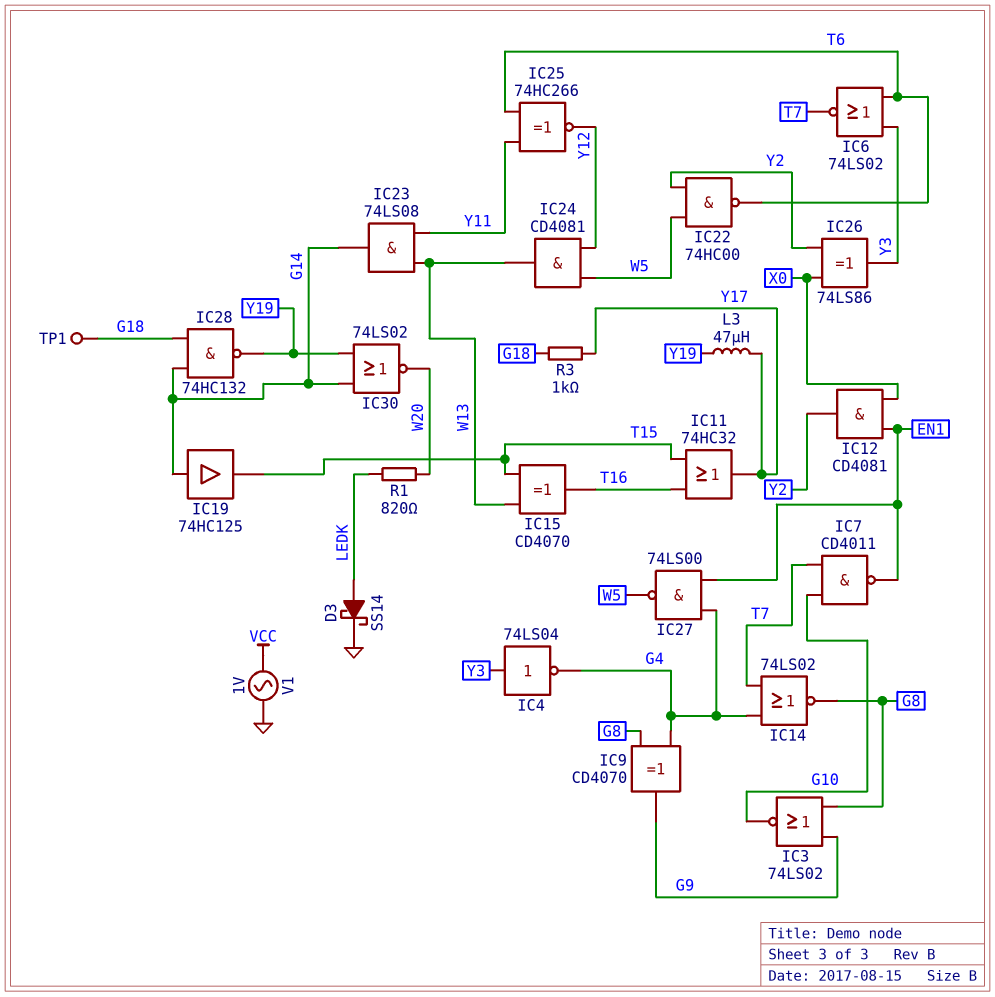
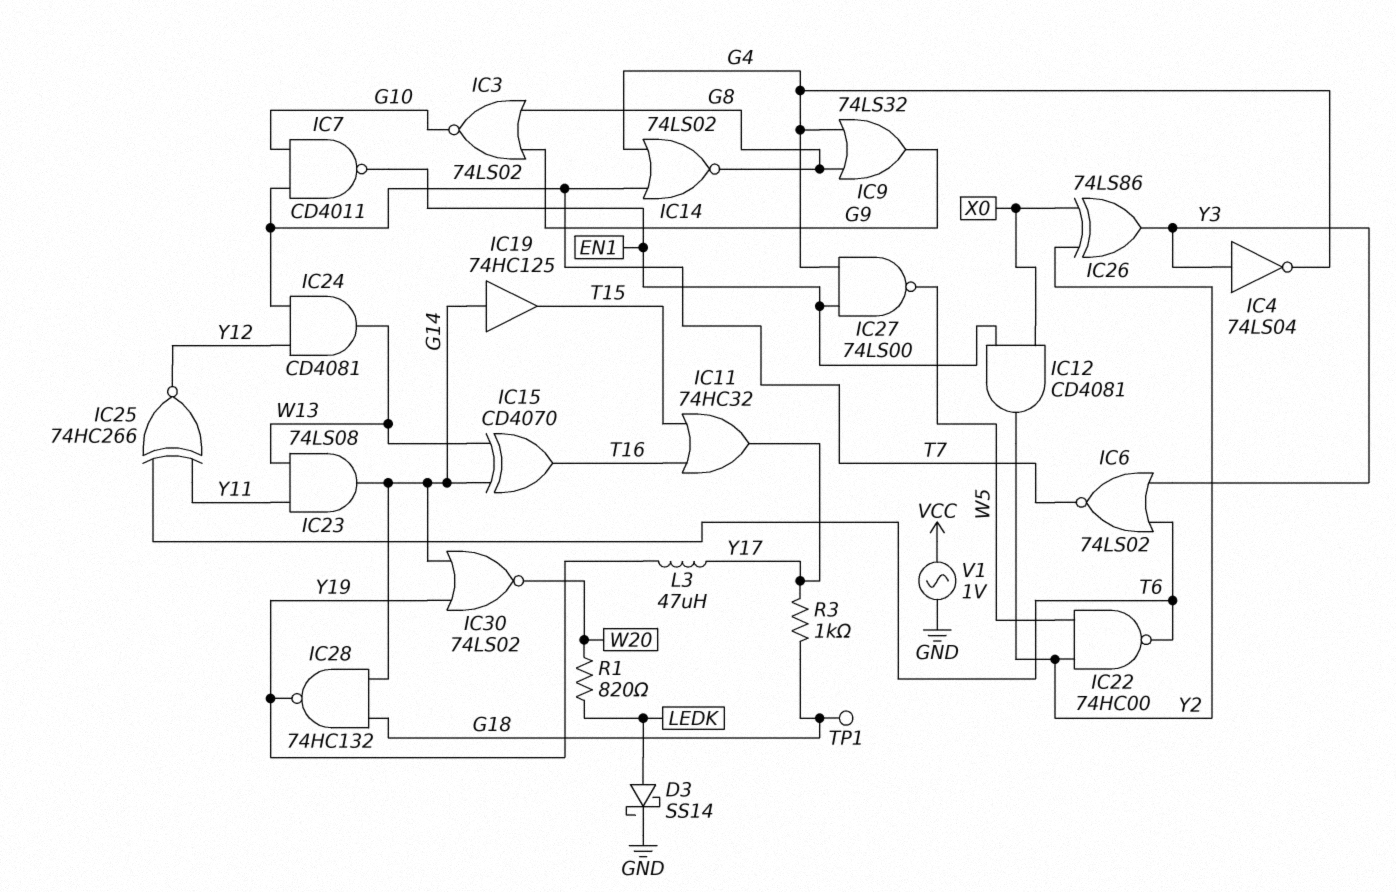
IC9: XOR CD4070 (in G4, in G8, out G9) -> OR 74LS32 (in G4, in G8, out G9)
IC15: XOR CD4070 (in T15, in W13, out T16) -> XOR CD4070 (in G14, in W13, out T16)
IC24: AND CD4081 (in W5, in Y12, out W13) -> AND CD4081 (in T7, in Y12, out W13)

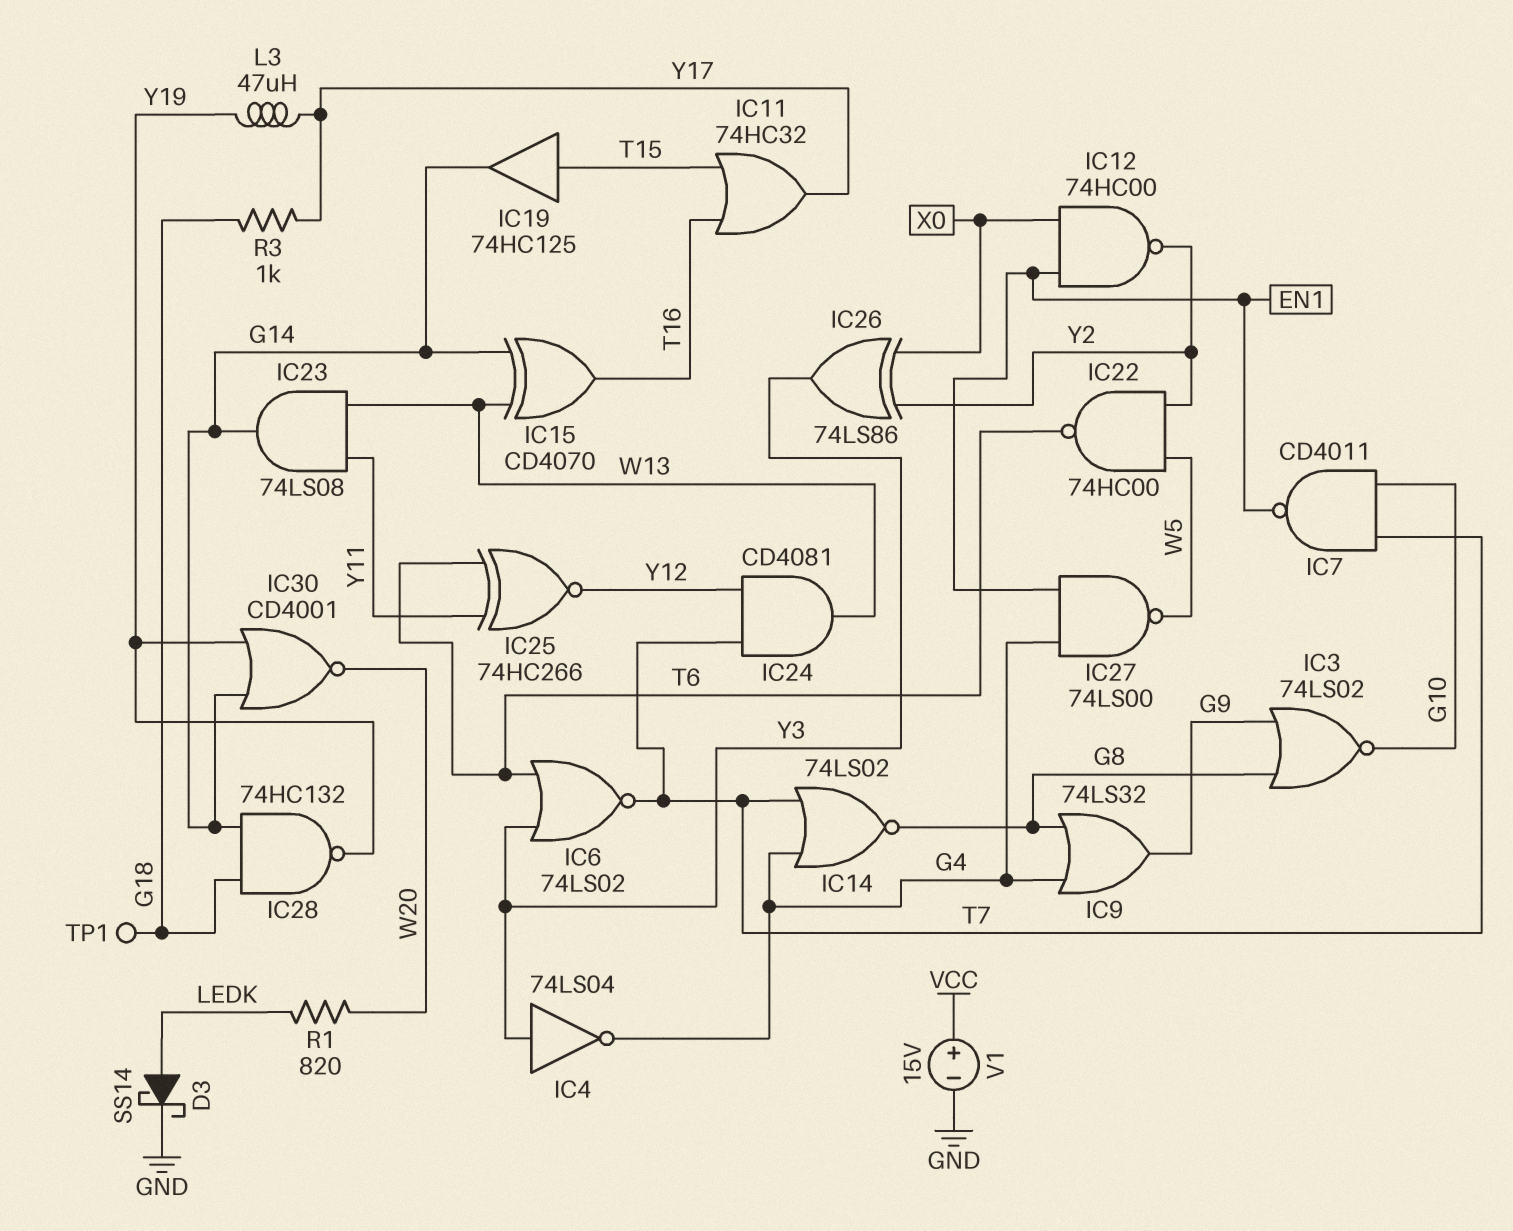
IC12: AND CD4081 (in EN1, in X0, out Y2) -> NAND 74HC00 (in EN1, in X0, out Y2)
IC19: buffer 74HC125 (in G14, out T15) -> buffer 74HC125 (in T15, out G14)
IC30: NOR 74LS02 (in G14, in Y19, out W20) -> NOR CD4001 (in G14, in Y19, out W20)
V1: AC 1V (GND, VCC) -> 15V (plus VCC, minus GND)

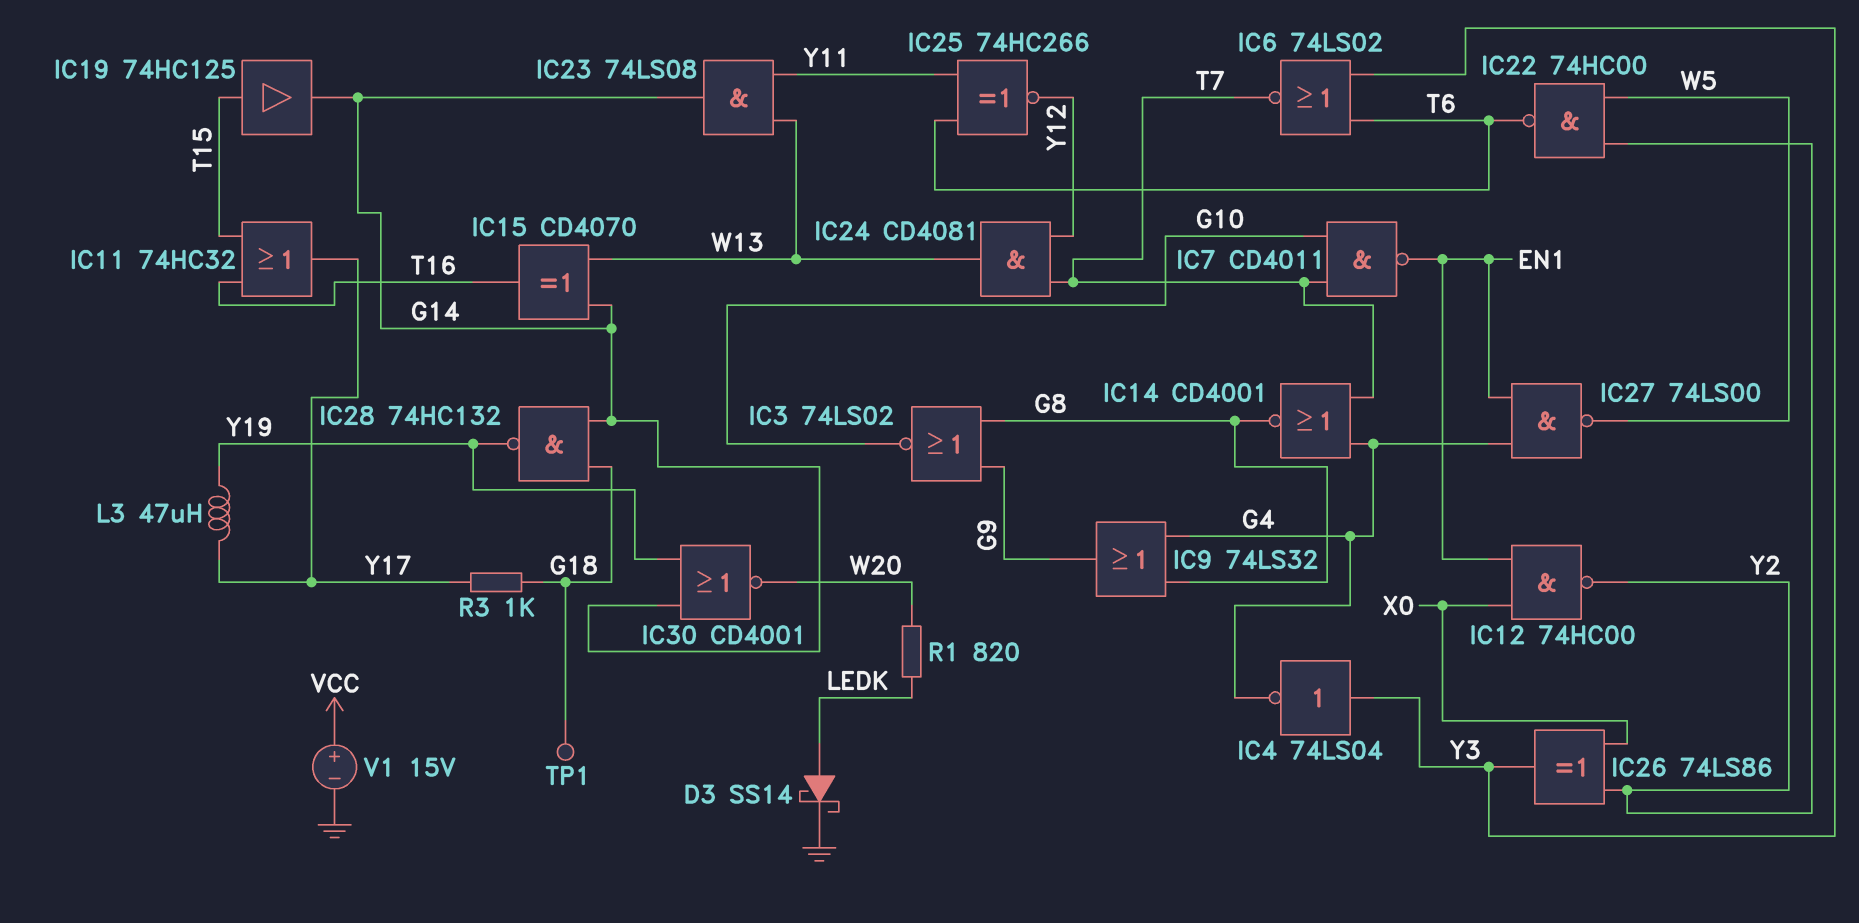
IC14: NOR 74LS02 (in G4, in T7, out G8) -> NOR CD4001 (in G4, in T7, out G8)

